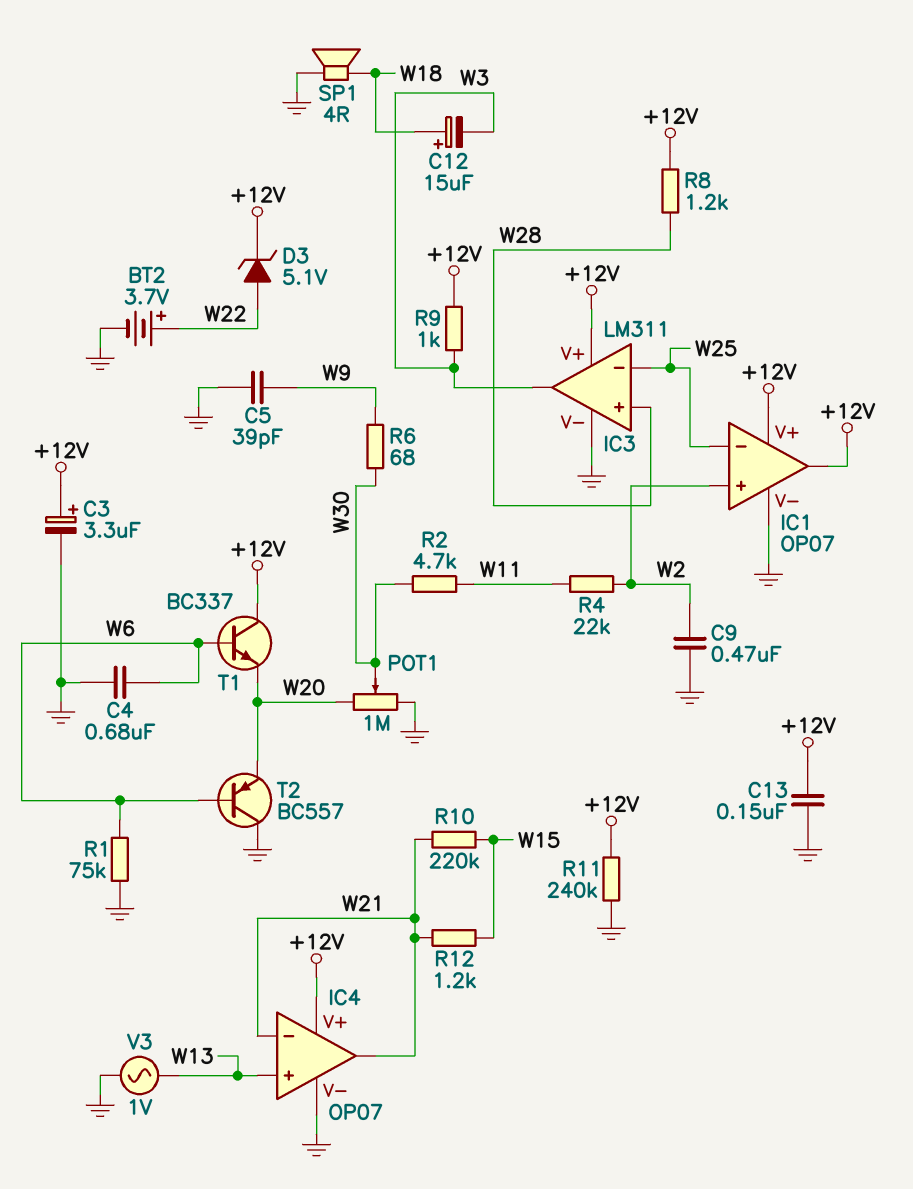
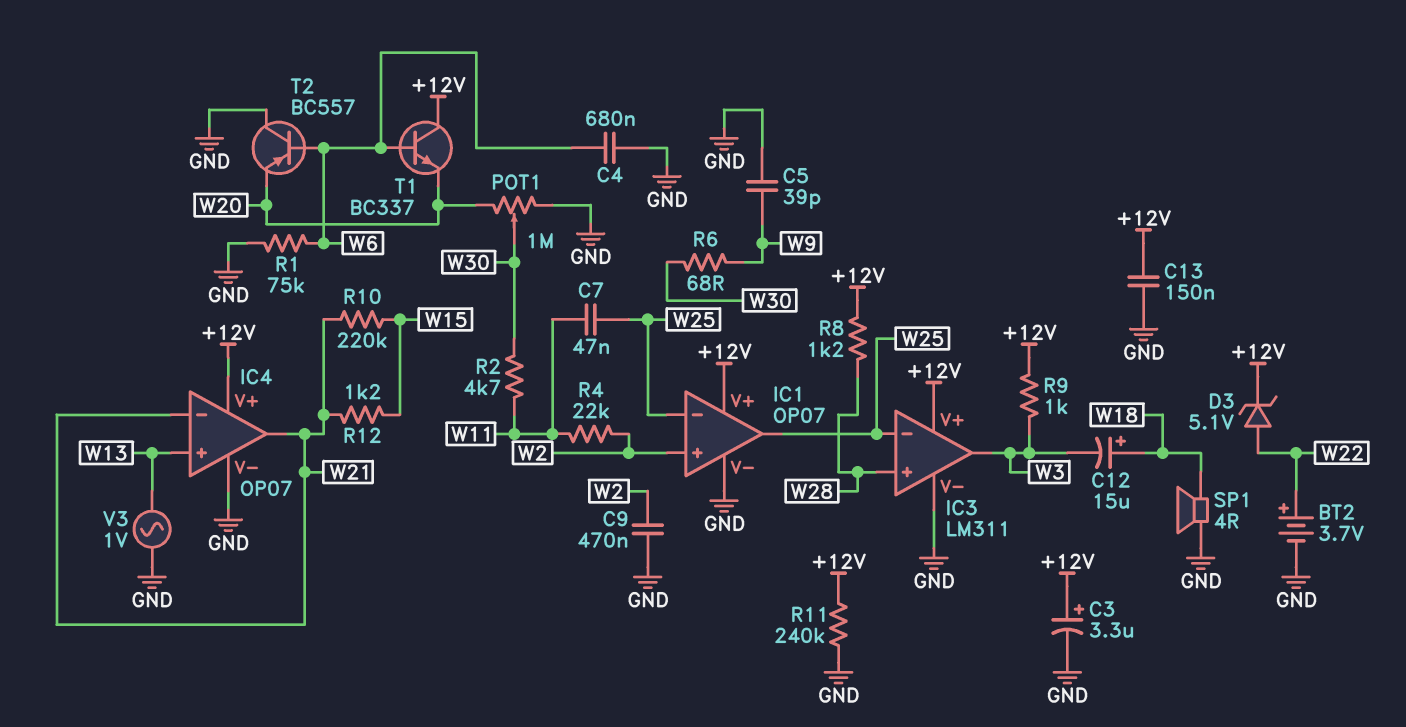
C7: none -> 47nF (W11, W25)
IC1 pin out: +12V -> W25

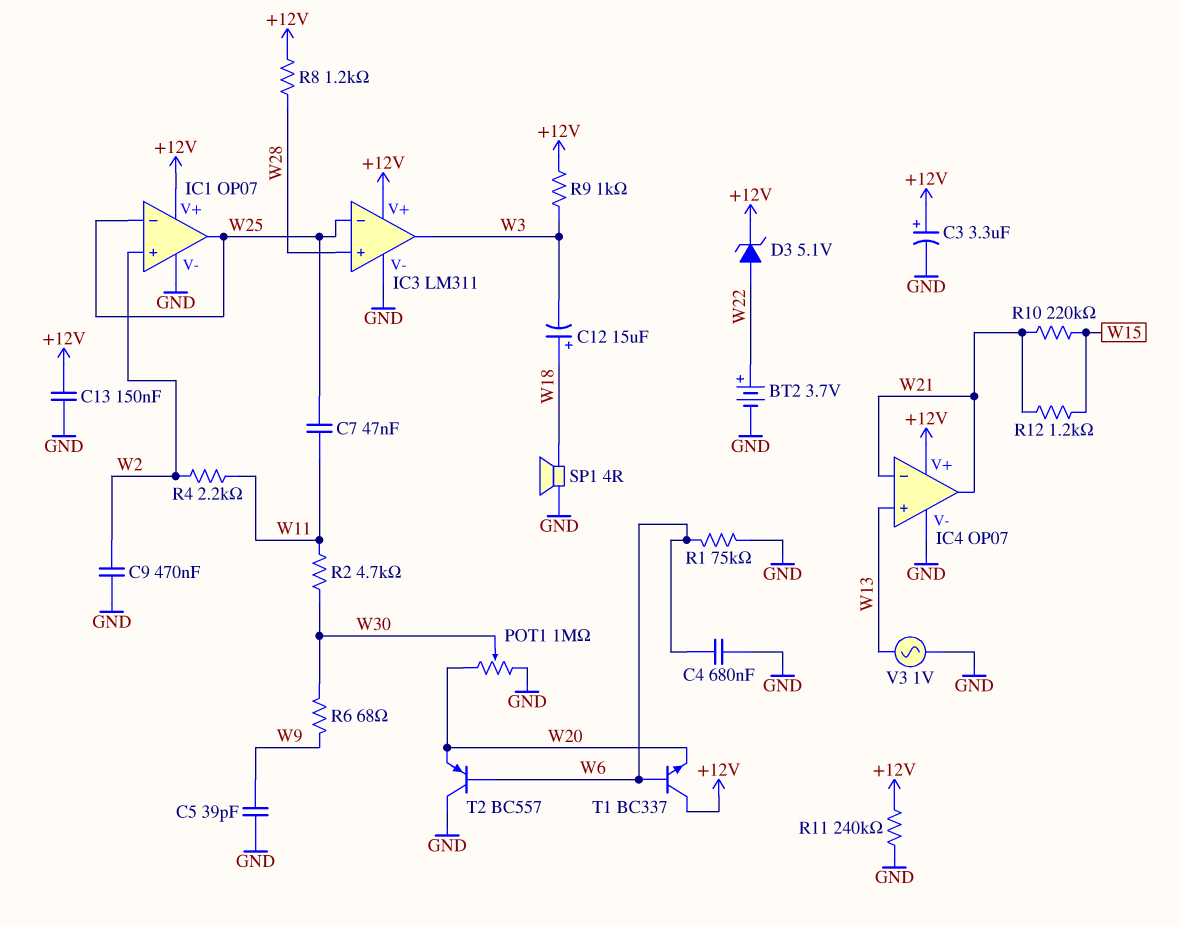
R4: 22k (W2, W11) -> 2.2k (W2, W11)

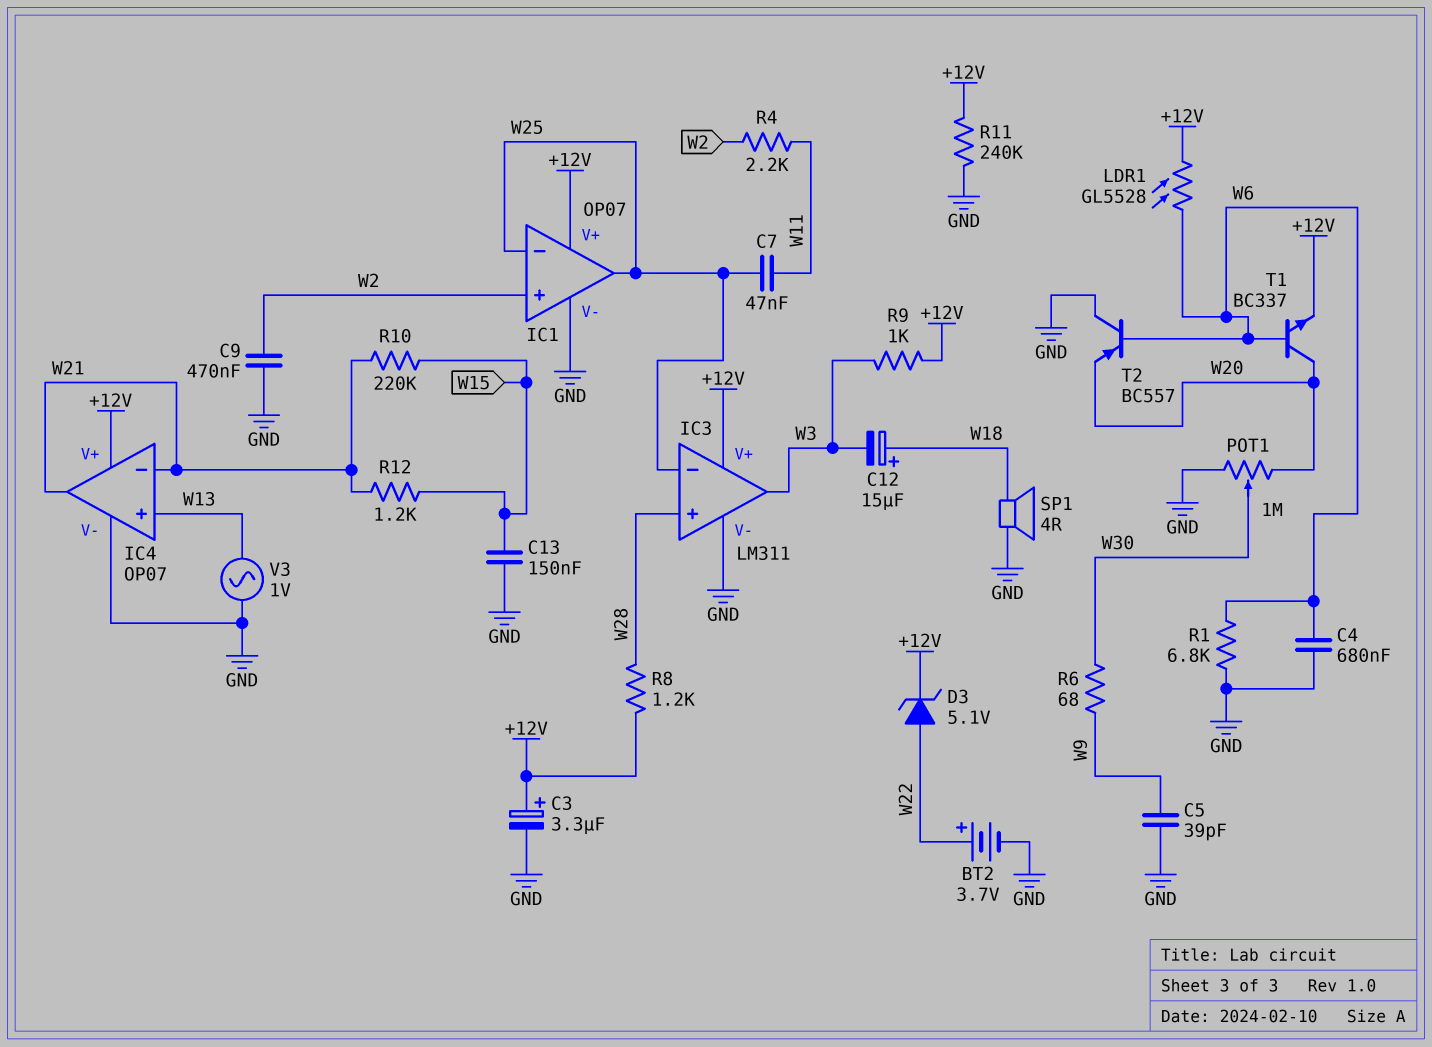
C13: 150nF (+12V, GND) -> 150nF (GND, W15)
LDR1: none -> GL5528 (+12V, W6)
R1: 75k (GND, W6) -> 6.8k (GND, W6)
R2: 4.7k (W11, W30) -> none
T1: NPN BC337 (B W6, C +12V, E W20) -> NPN BC337 (B W6, C W20, E +12V)

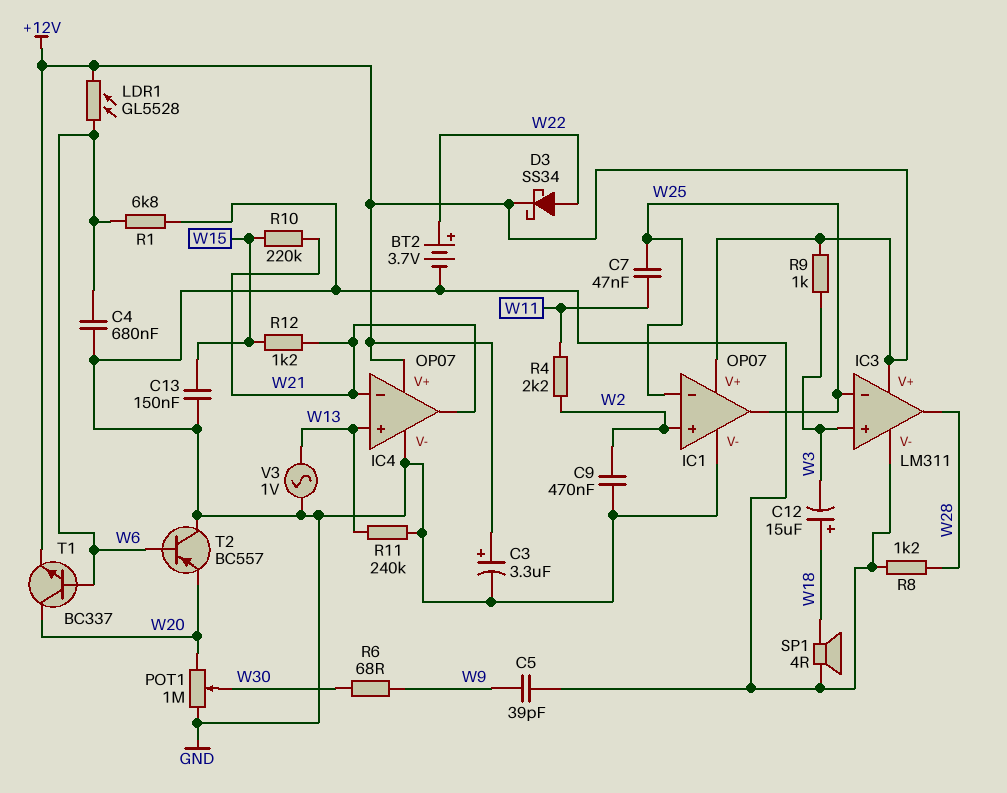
D3: zener 5.1V (A W22, K +12V) -> schottky SS34 (A W22, K +12V)
IC3 pin in+: W28 -> W3
IC3 pin out: W3 -> W28
R8: 1.2k (+12V, W28) -> 1.2k (GND, W28)
R11: 240k (+12V, GND) -> 240k (GND, W13)

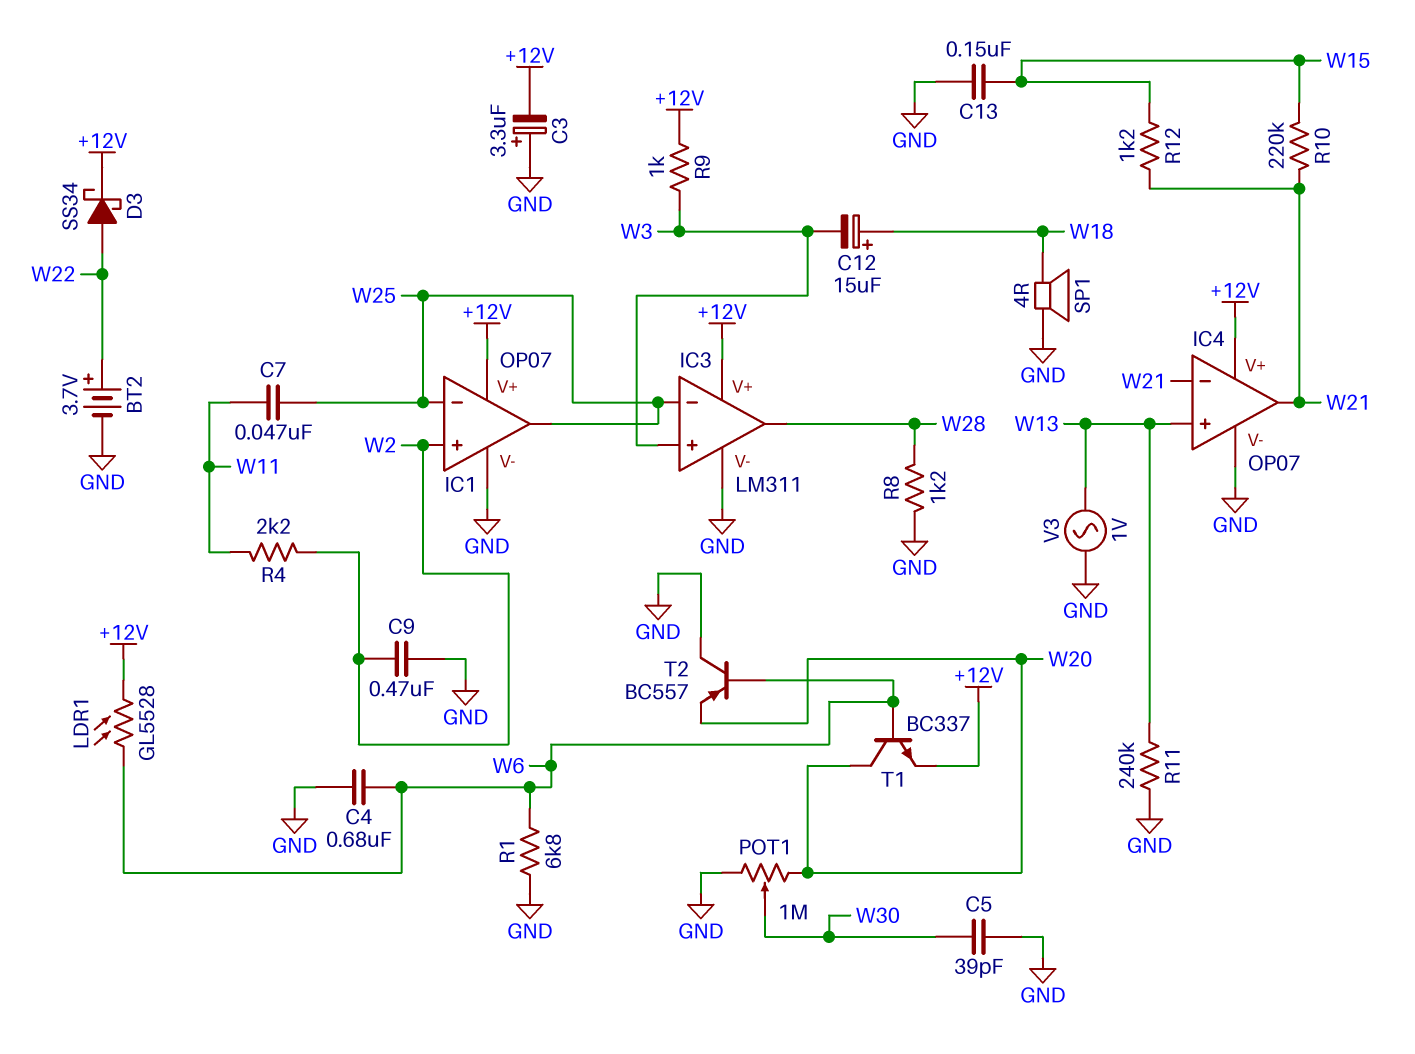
C3: 3.3uF (plus +12V, minus GND) -> 3.3uF (plus GND, minus +12V)
C5: 39pF (GND, W9) -> 39pF (GND, W30)
R6: 68 (W9, W30) -> none

